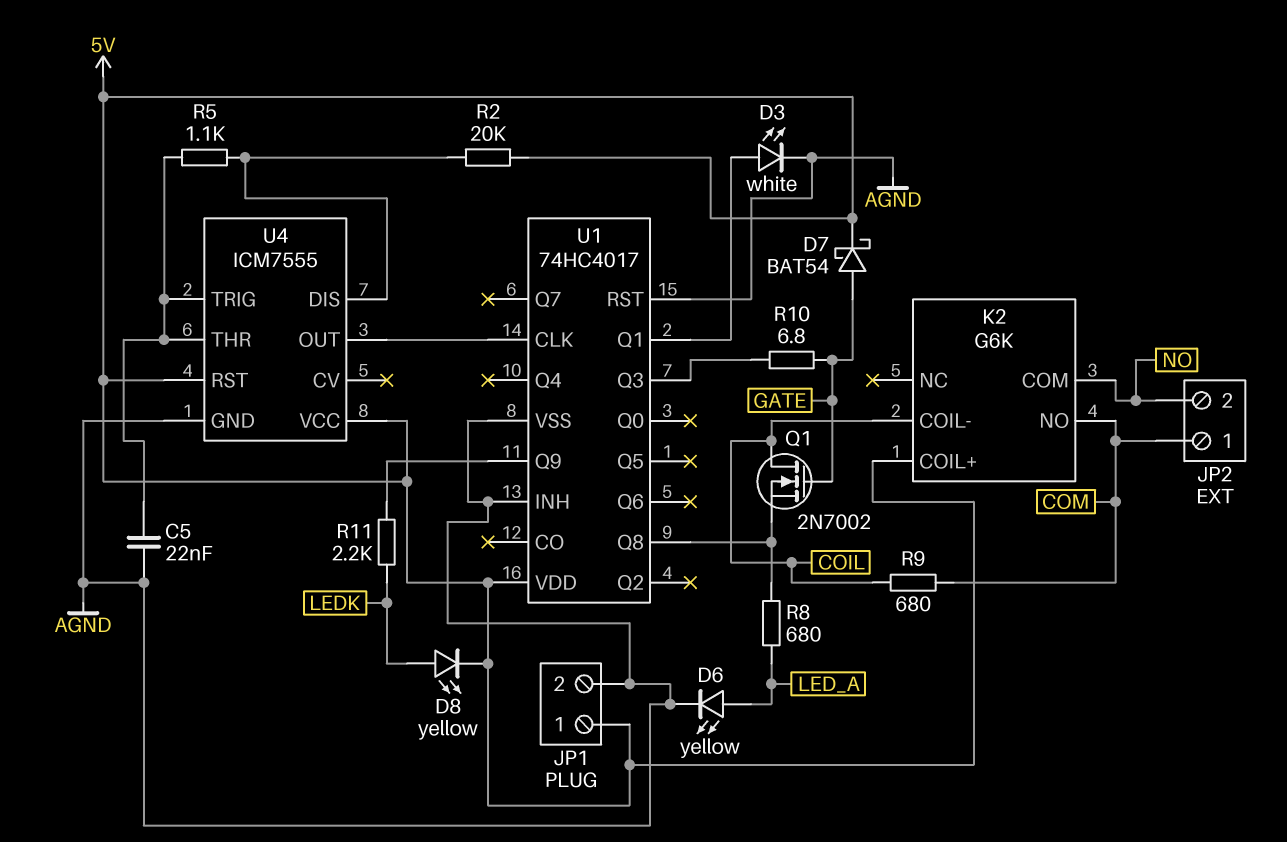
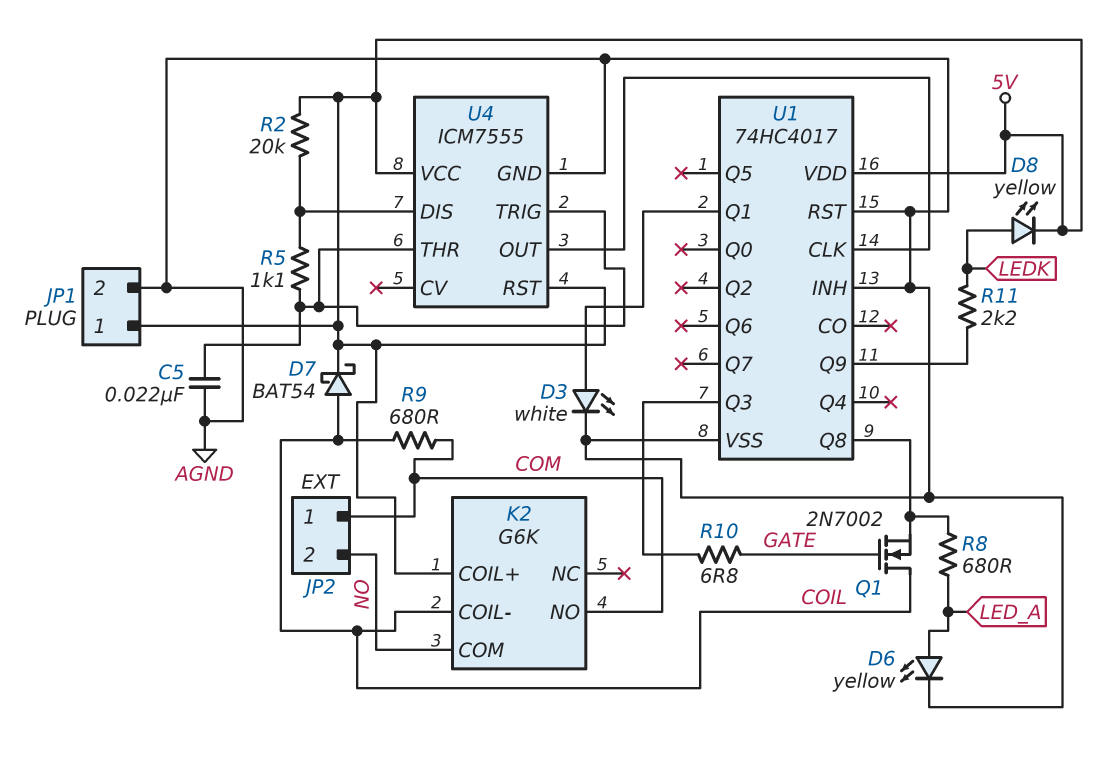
D7: schottky BAT54 (A GATE, K 5V) -> schottky BAT54 (A COIL, K 5V)

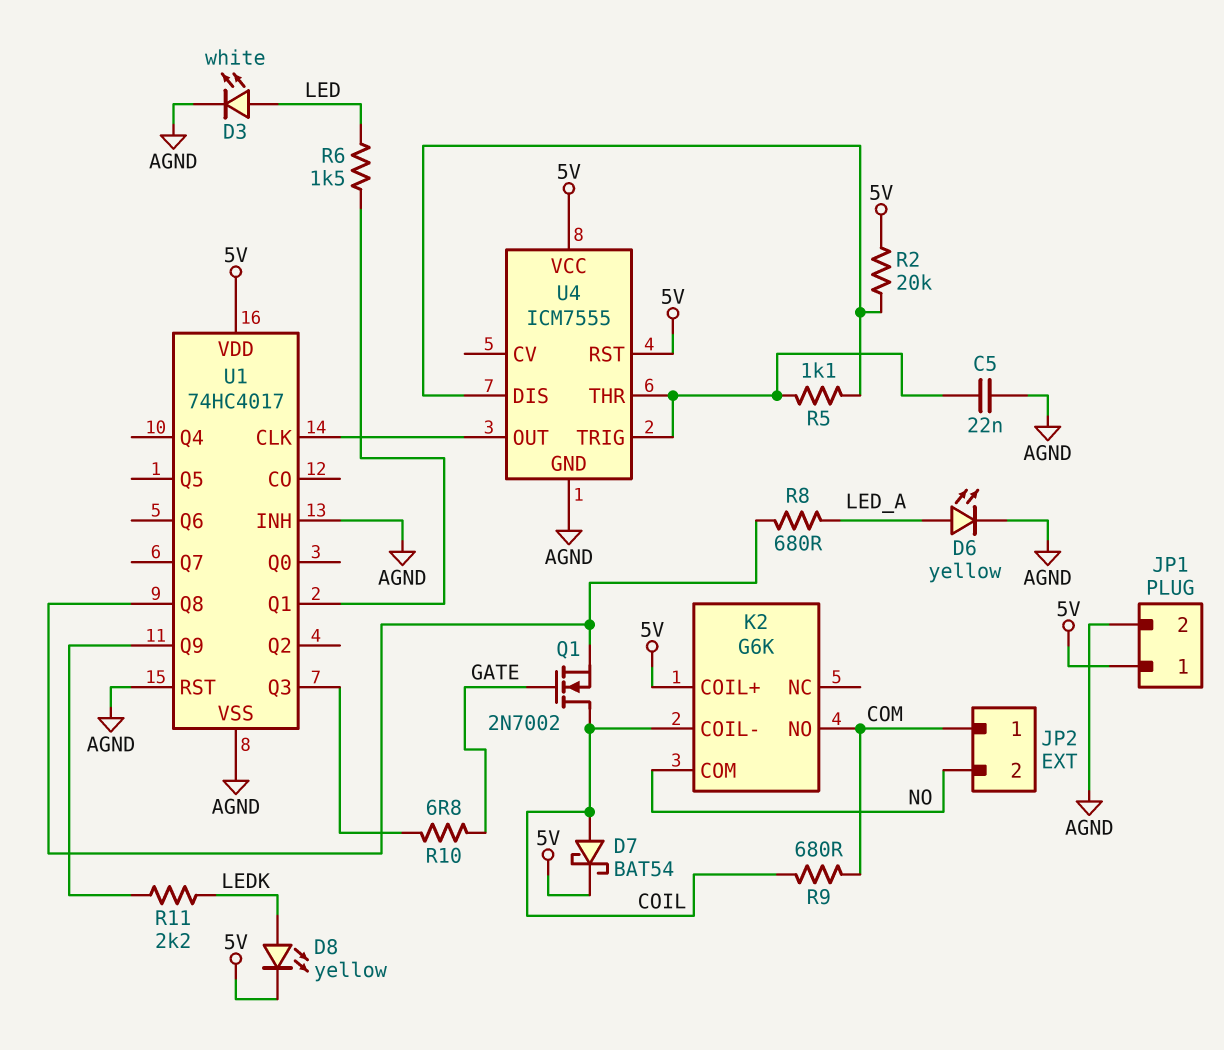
D3: LED white (A U1/Q1, K AGND) -> LED white (A LED, K AGND)
R6: none -> 1.5k (LED, U1/Q1)

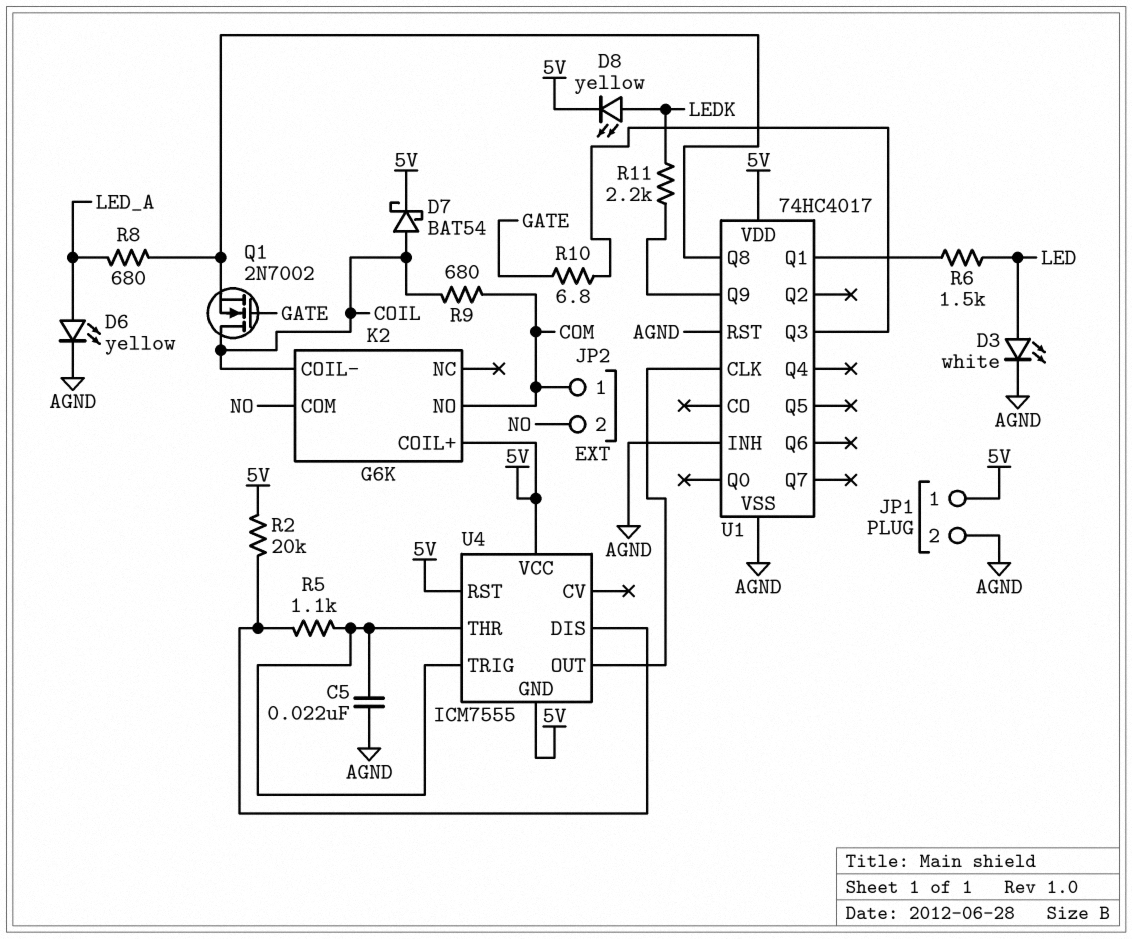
U4 pin GND: AGND -> 5V

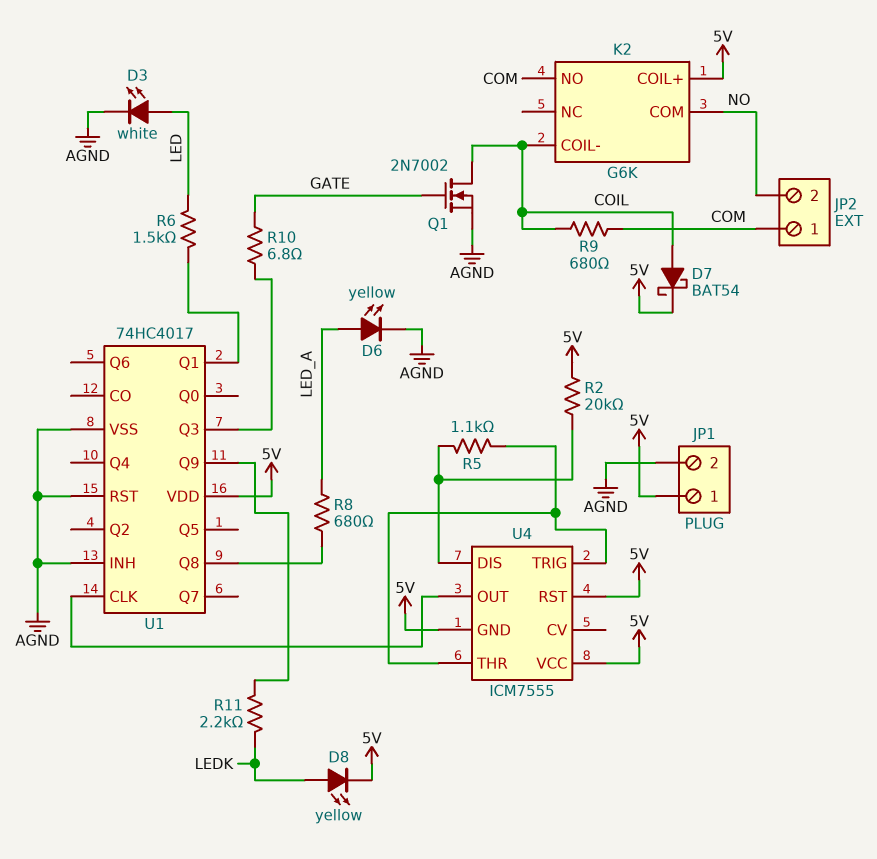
C5: 22nF (AGND, U4/THR) -> none
Q1: NMOS 2N7002 (G GATE, D COIL, S U1/Q8) -> NMOS 2N7002 (G GATE, D COIL, S AGND)

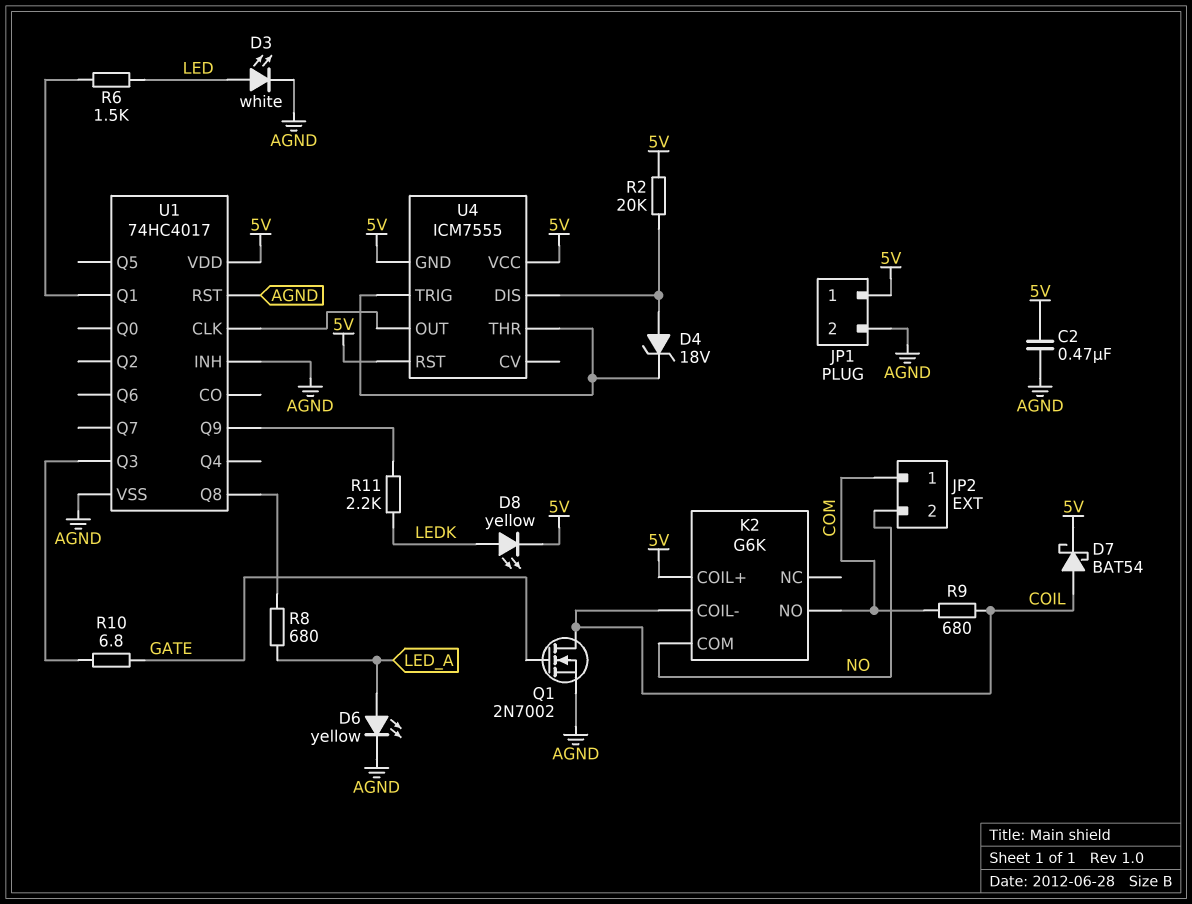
C2: none -> 470nF (5V, AGND)
D4: none -> zener 18V (A U4/DIS, K U4/THR)
R5: 1.1k (U4/DIS, U4/THR) -> none

